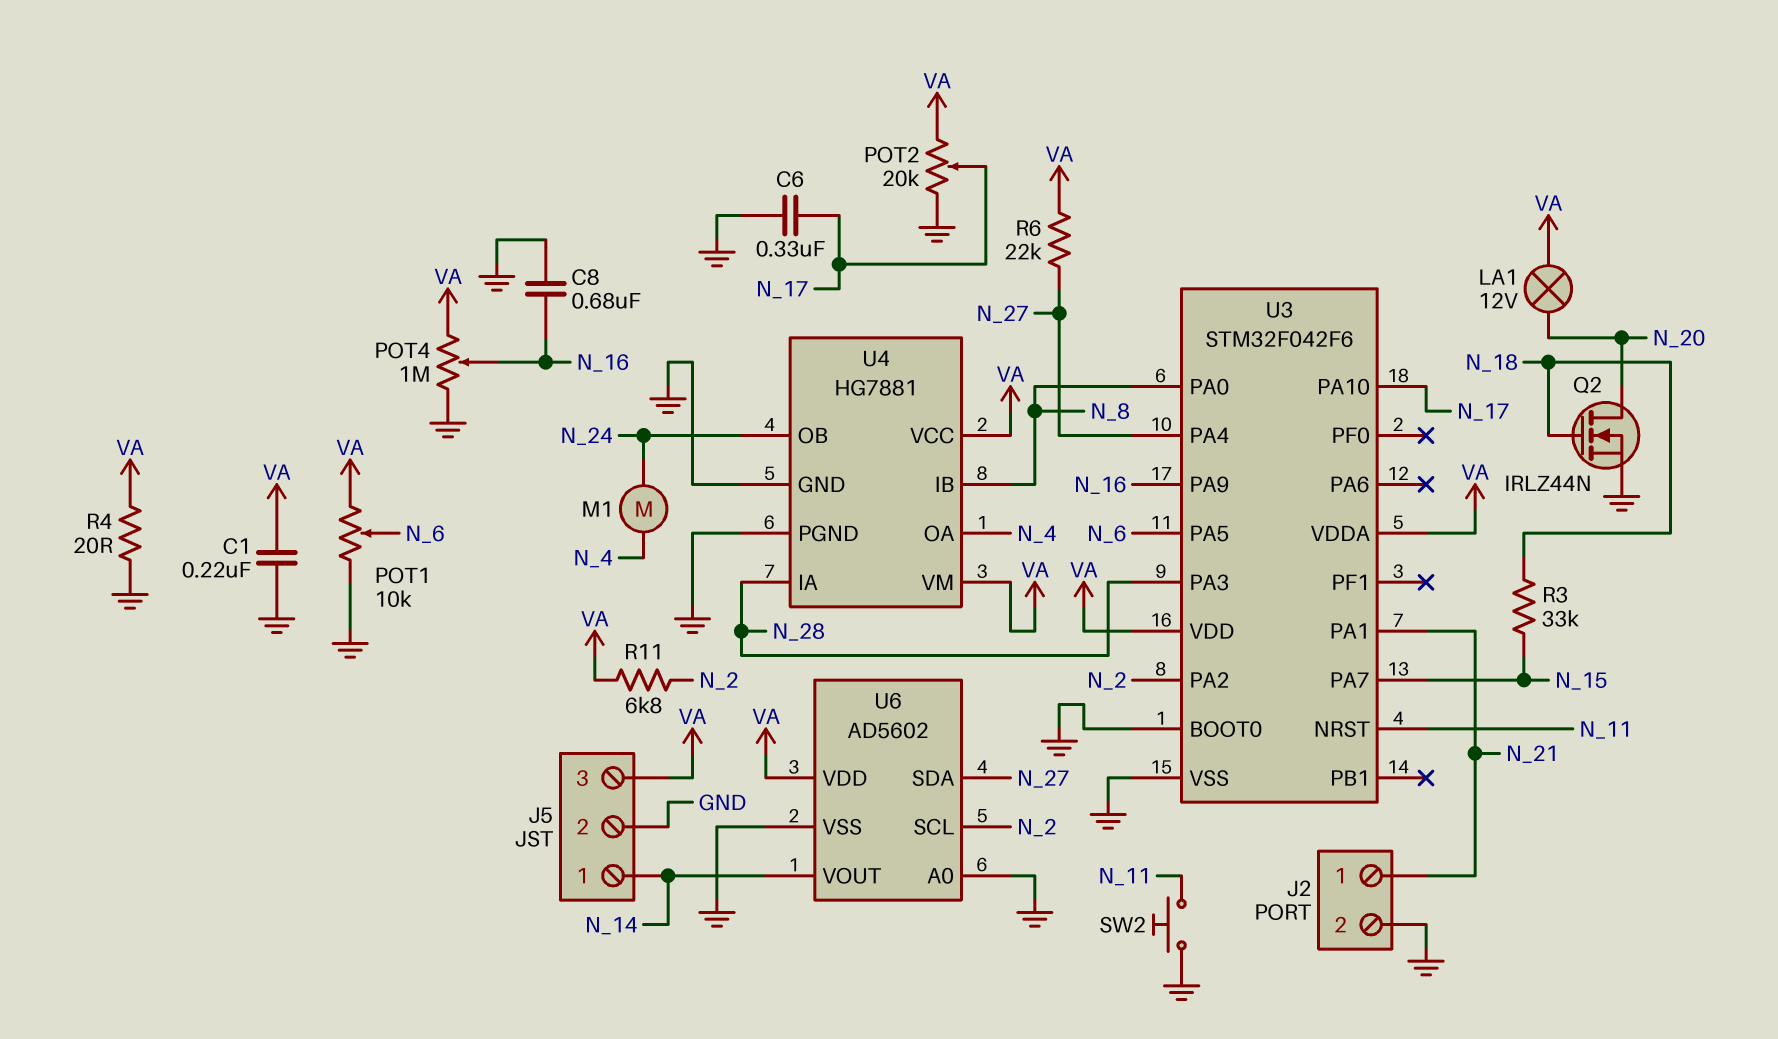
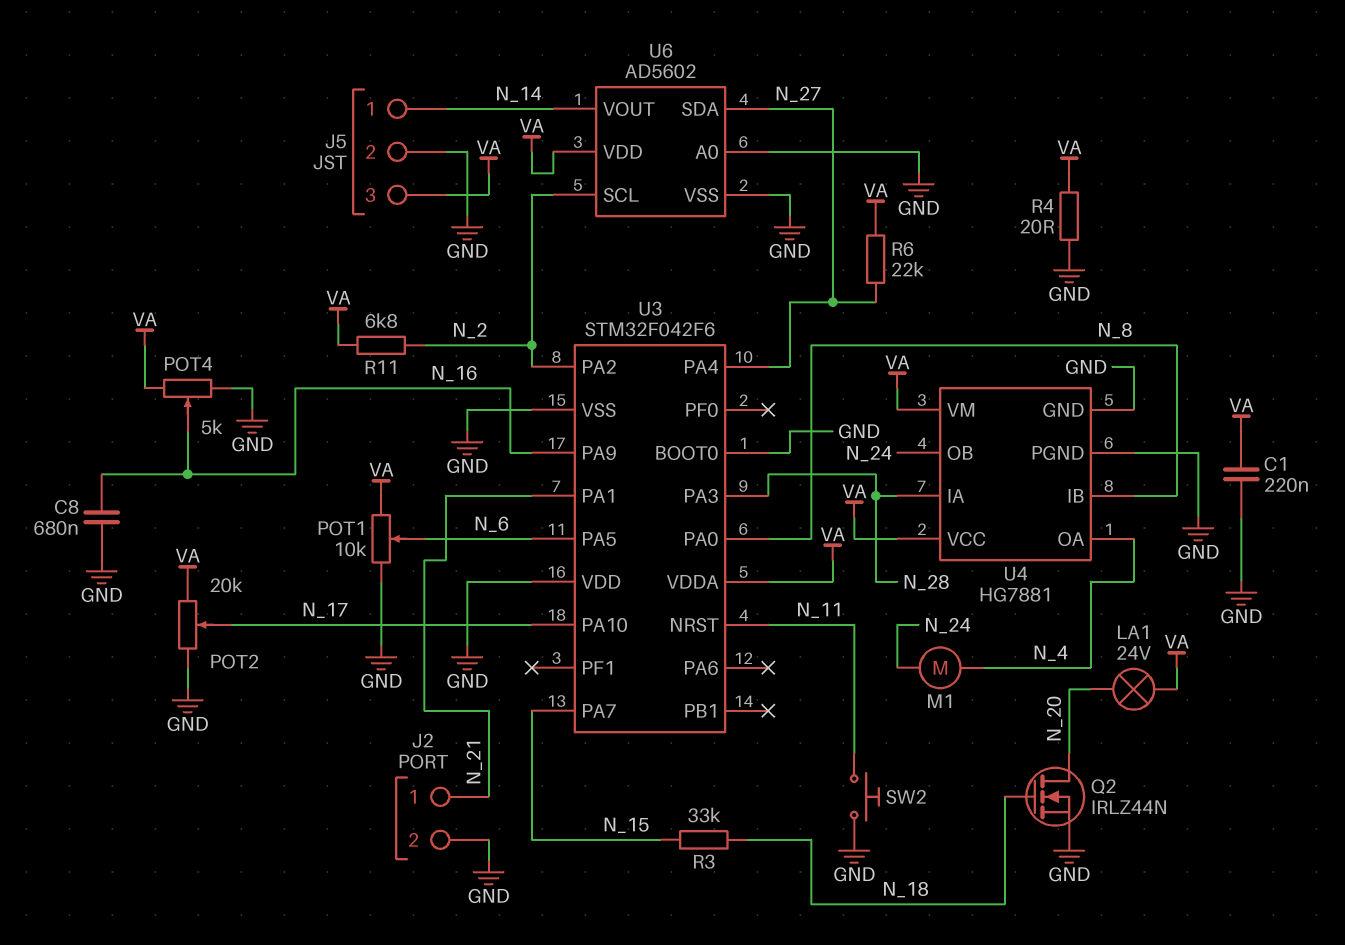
C6: 330nF (GND, N_17) -> none
LA1: lamp 12V (N_20, VA) -> lamp 24V (N_20, VA)
POT4: 1M (GND, VA, wiper N_16) -> 5k (GND, VA, wiper N_16)
U3 pin VDD: VA -> GND

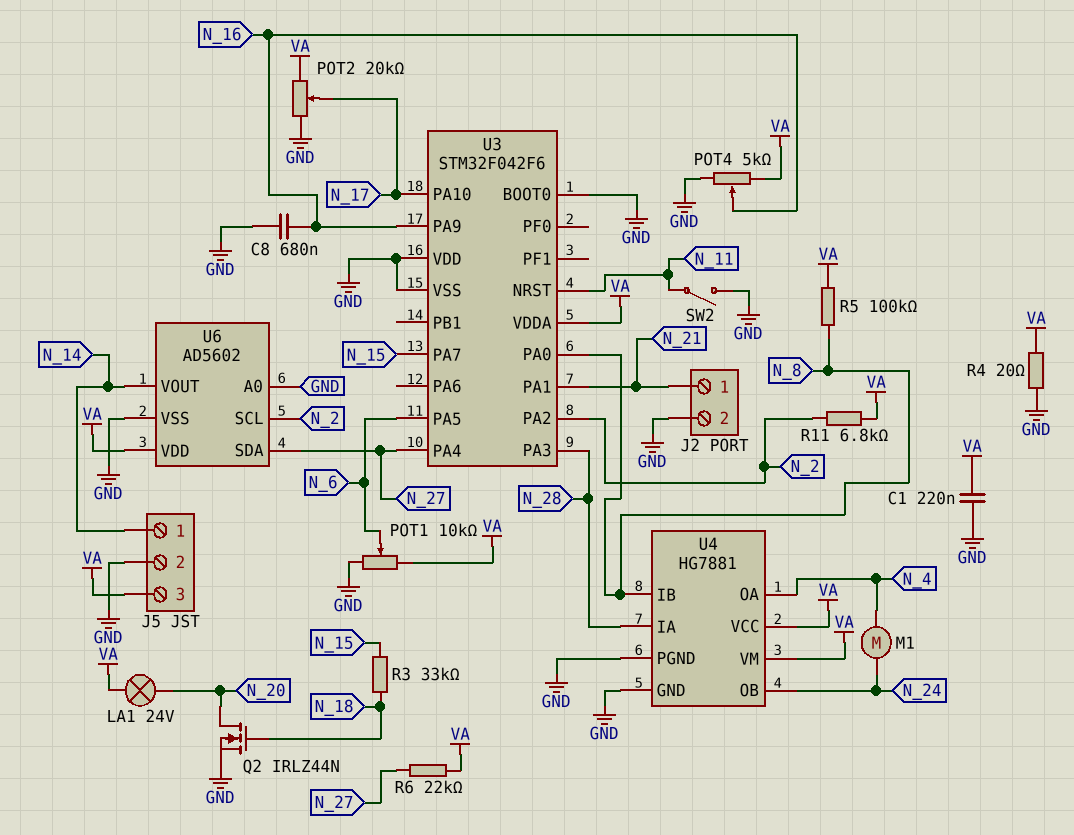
R5: none -> 100k (N_8, VA)
SW2: button (GND, N_11) -> switch (GND, N_11)

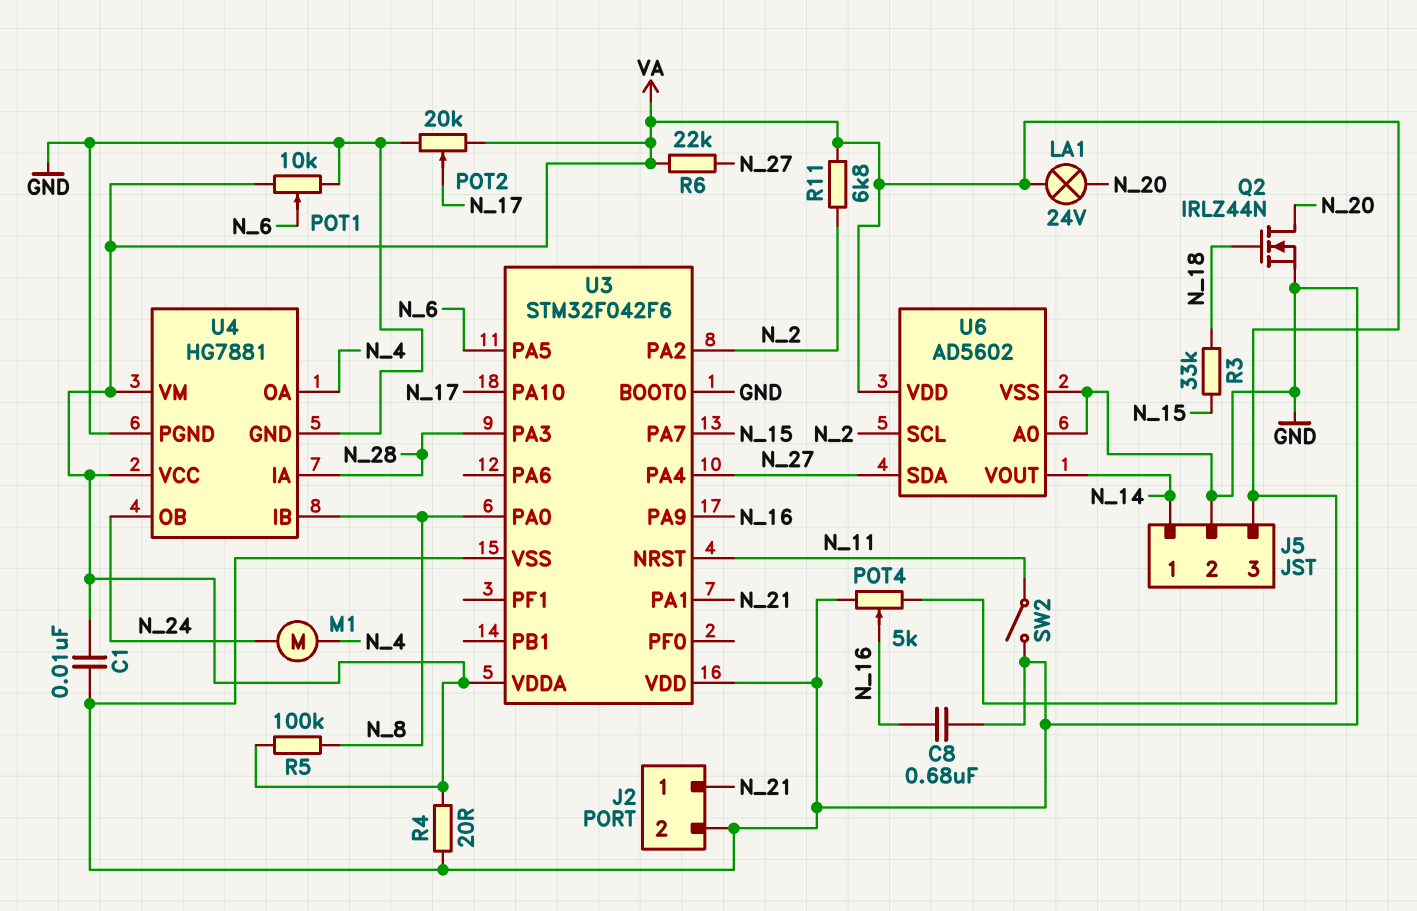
C1: 220nF (GND, VA) -> 10nF (GND, VA)

